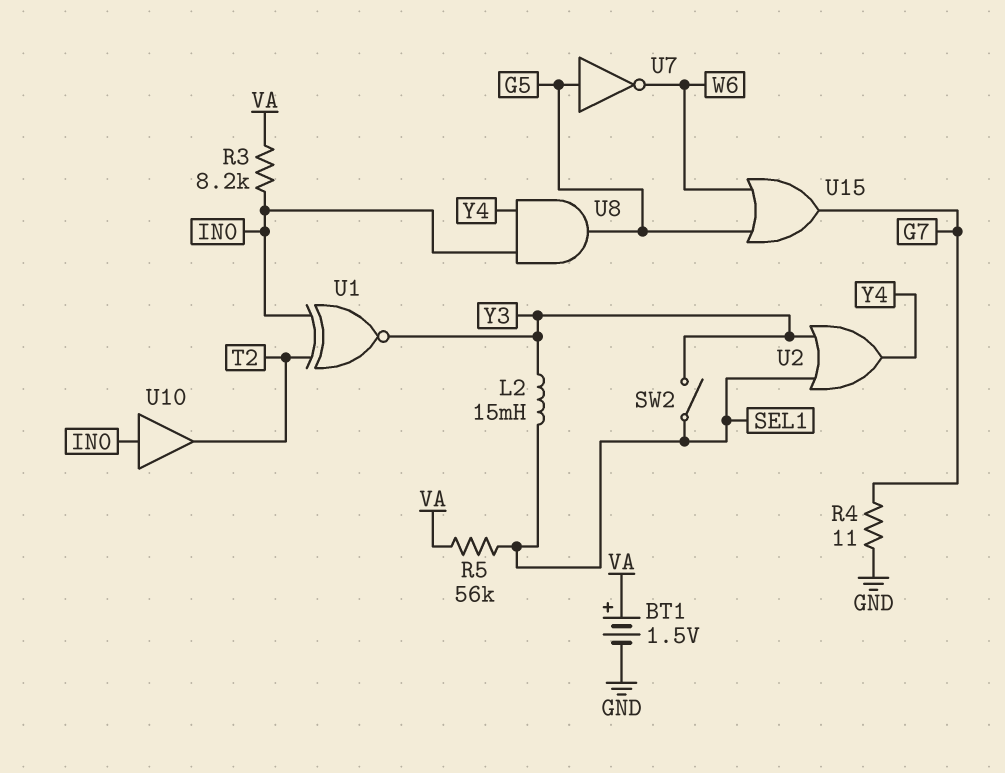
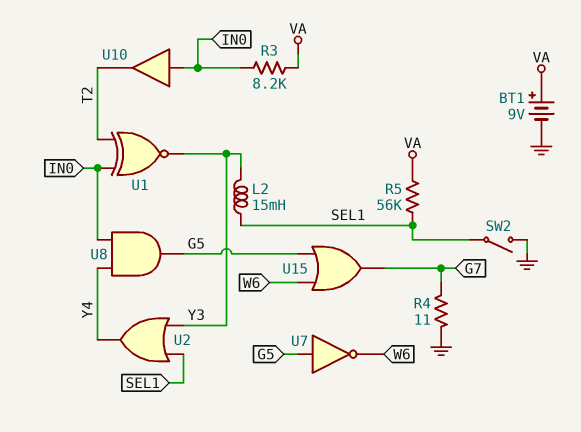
BT1: 1.5V (plus VA, minus GND) -> 9V (plus VA, minus GND)
SW2: switch (SEL1, Y3) -> switch (GND, SEL1)

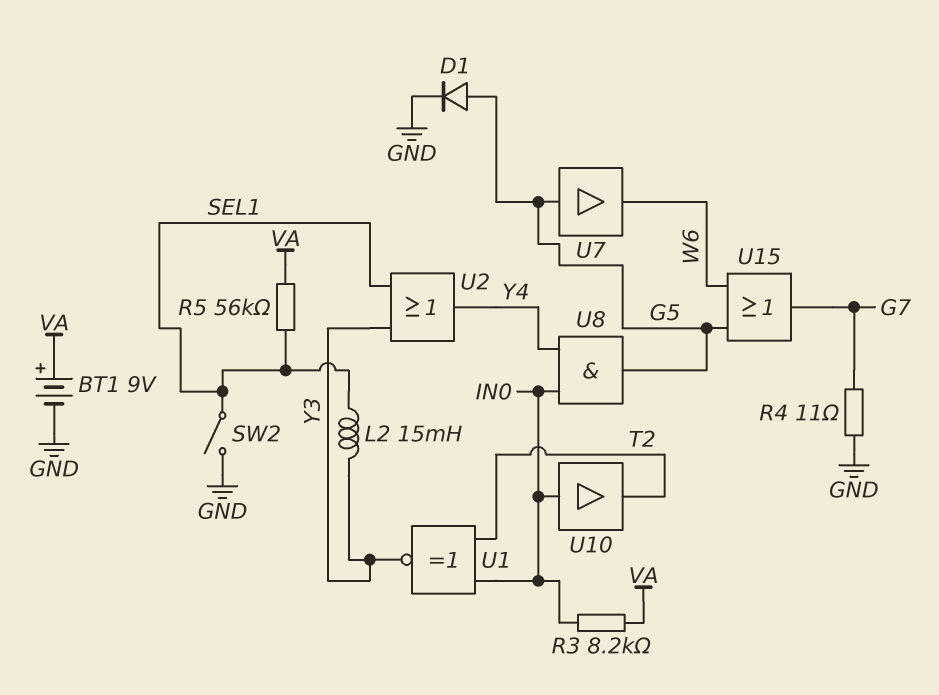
D1: none -> diode (A G5, K GND)
U7: NOT (in G5, out W6) -> buffer (in G5, out W6)

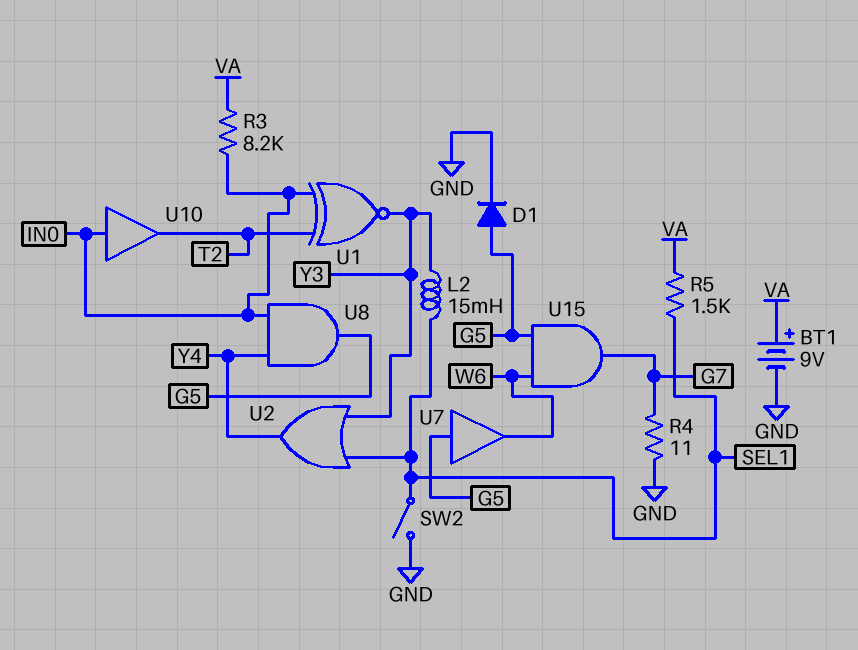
R5: 56k (SEL1, VA) -> 1.5k (SEL1, VA)
U15: OR (in G5, in W6, out G7) -> AND (in G5, in W6, out G7)

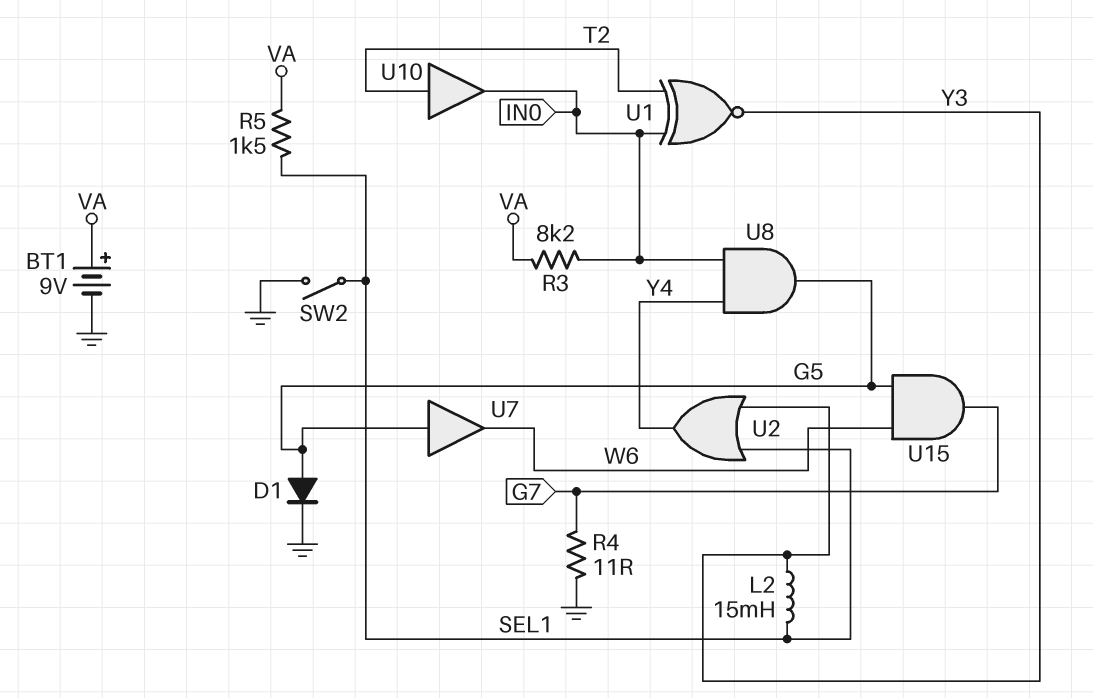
U10: buffer (in IN0, out T2) -> buffer (in T2, out IN0)

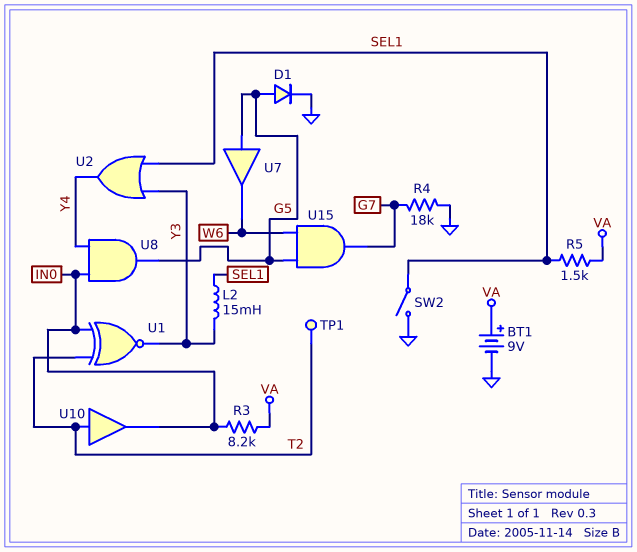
R4: 11 (G7, GND) -> 18k (G7, GND)
TP1: none -> test point (T2)

